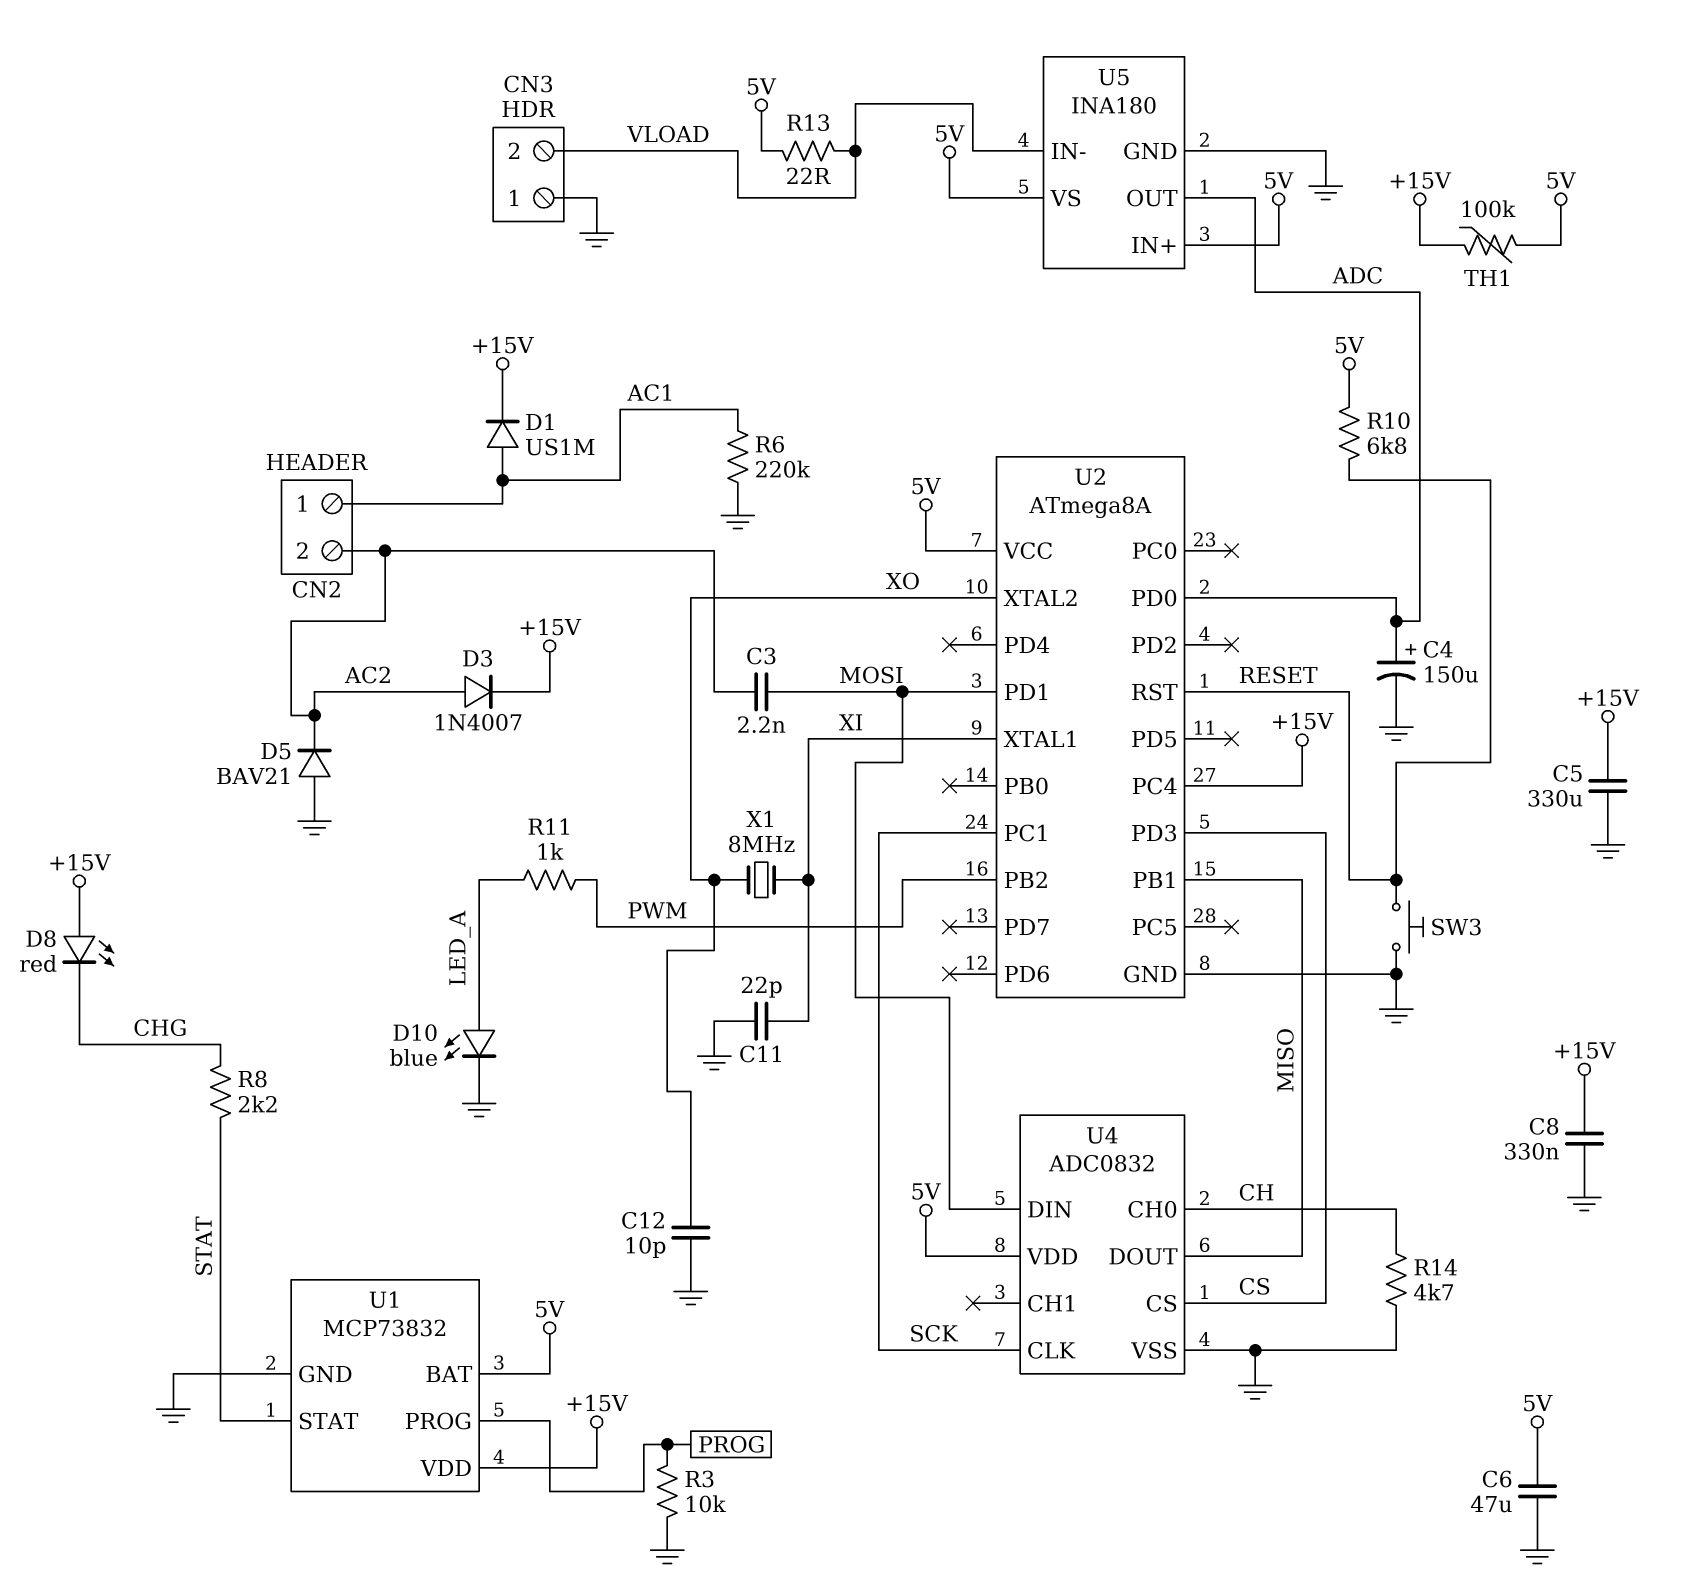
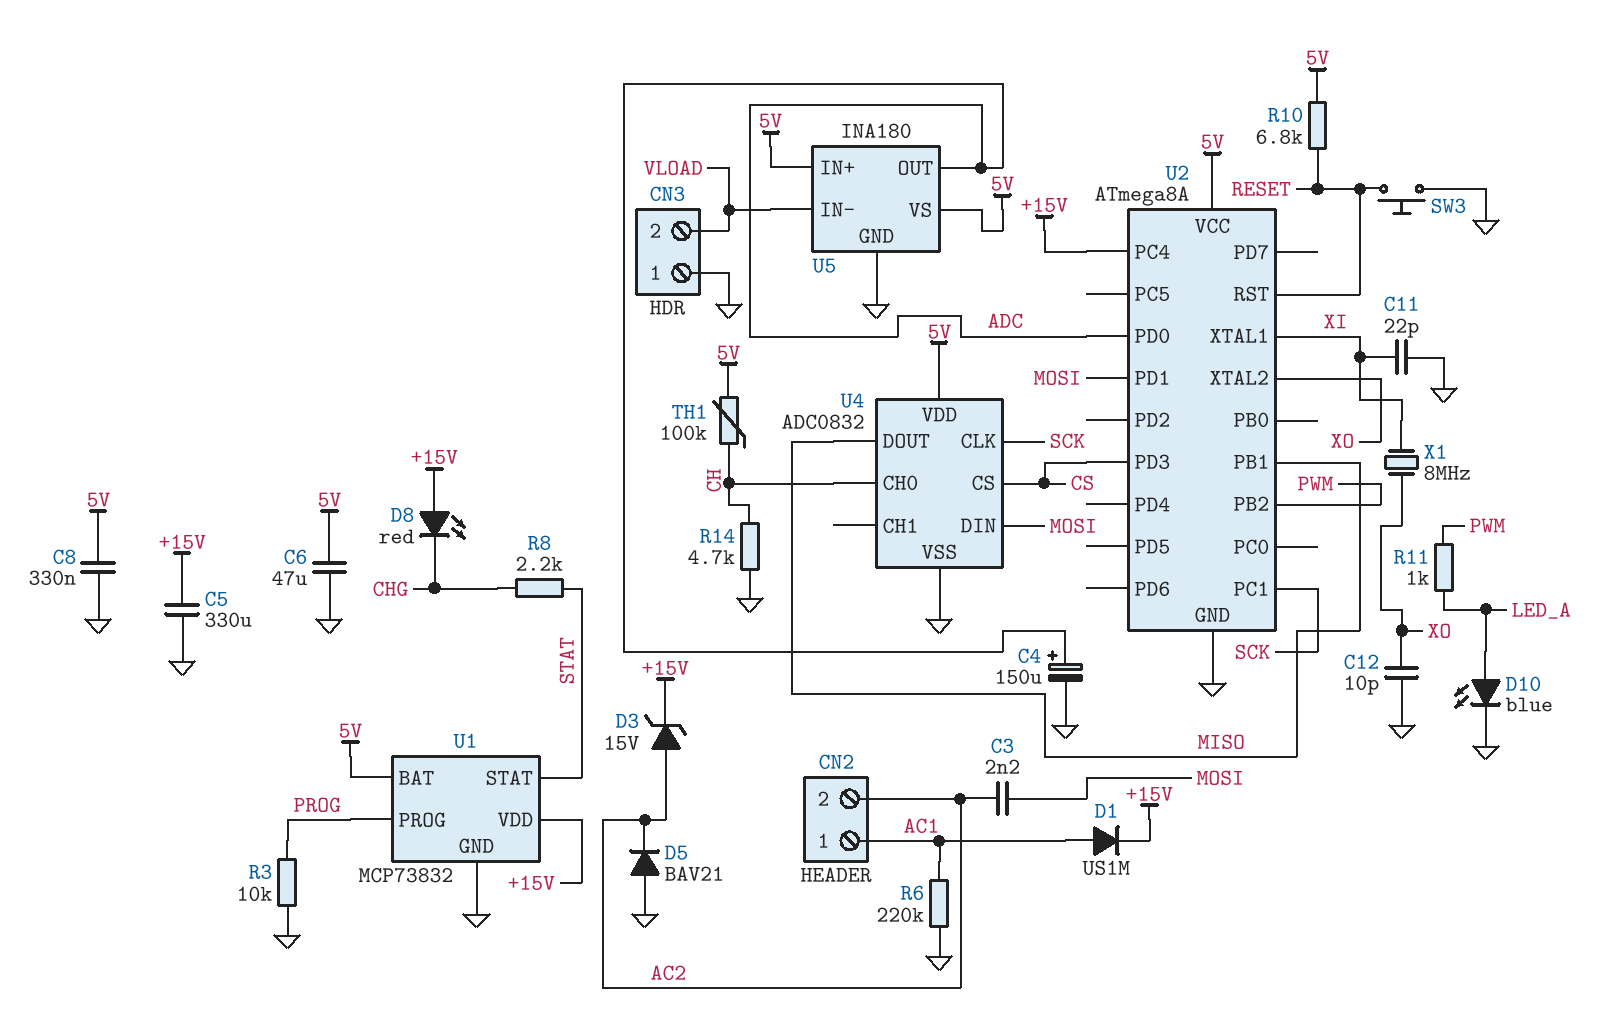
C8: 330nF (+15V, GND) -> 330nF (5V, GND)
D3: diode 1N4007 (A AC2, K +15V) -> zener 15V (A AC2, K +15V)
R13: 22 (5V, VLOAD) -> none
TH1: 100k (+15V, 5V) -> 100k (5V, CH)

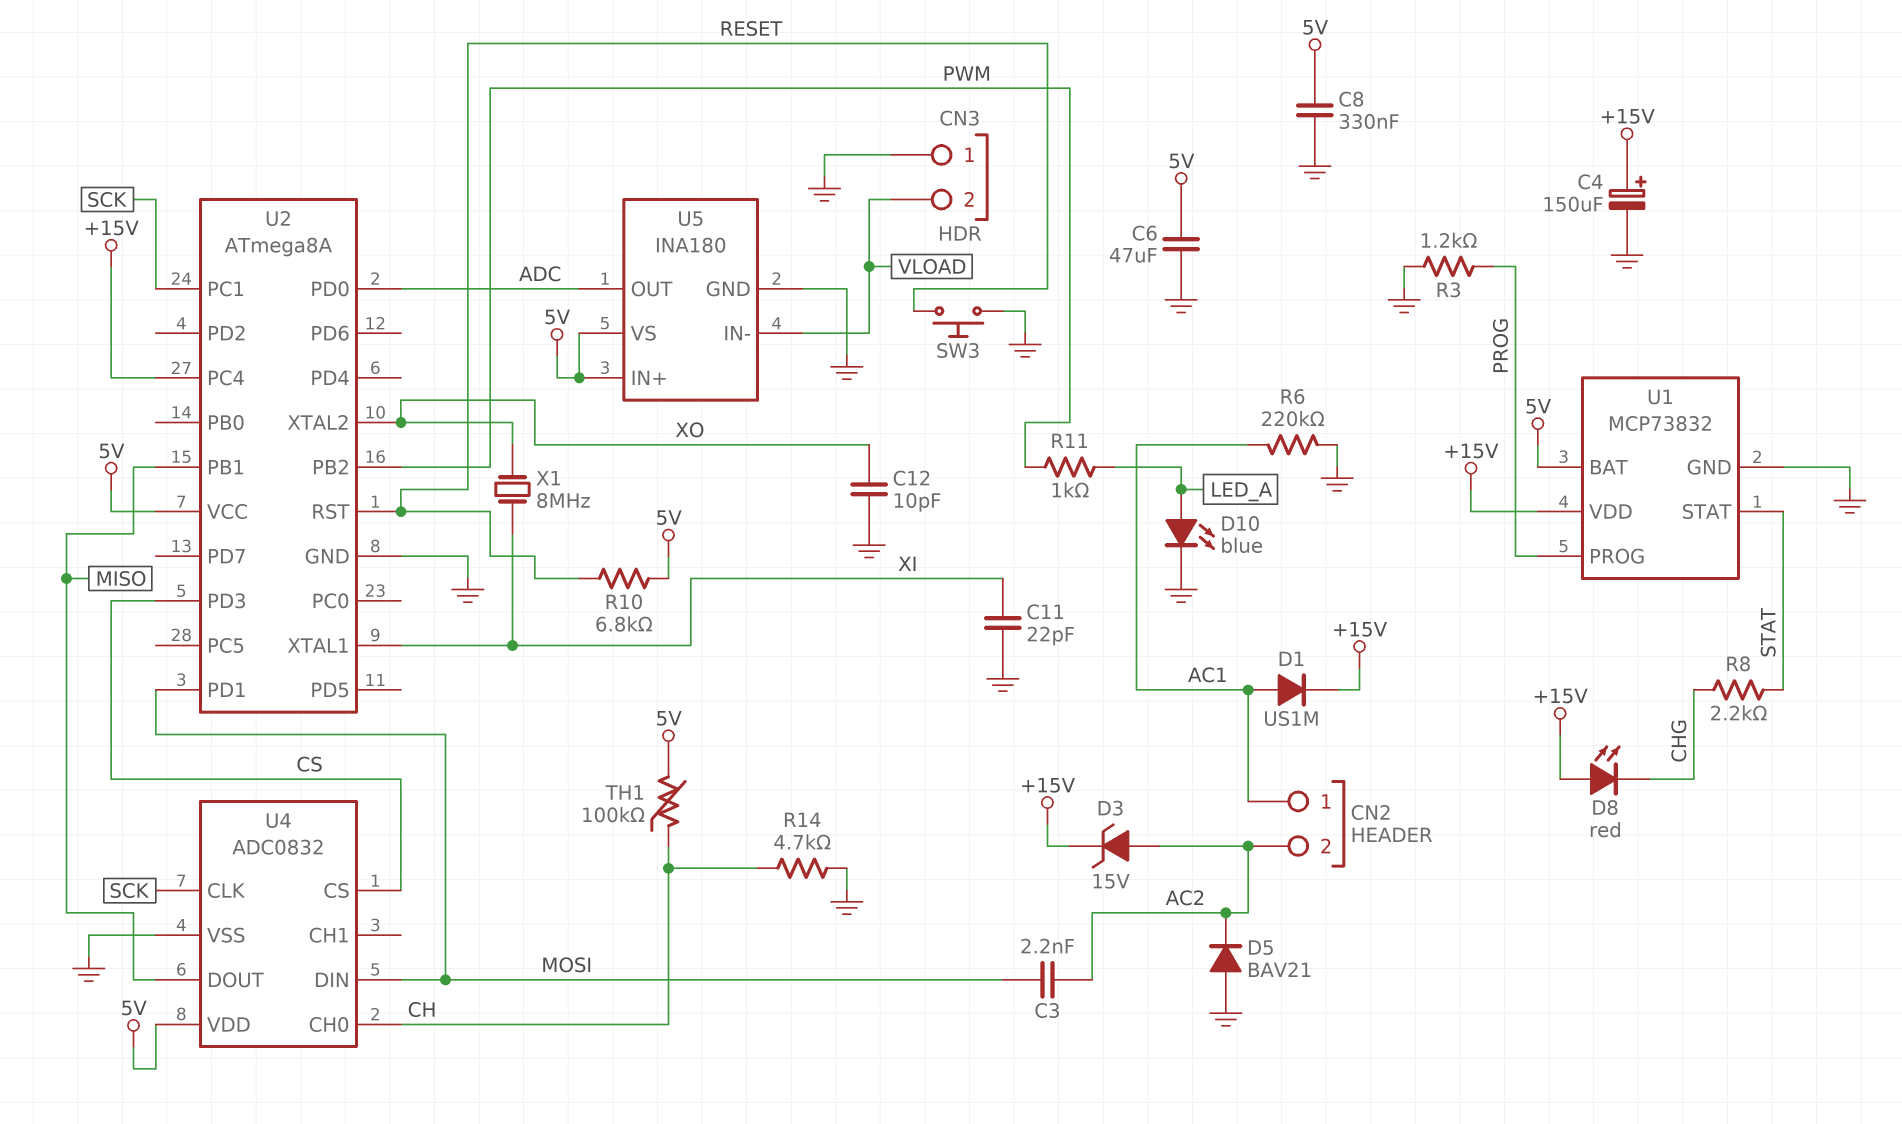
C4: 150uF (plus ADC, minus GND) -> 150uF (plus +15V, minus GND)
C5: 330uF (+15V, GND) -> none
R3: 10k (GND, PROG) -> 1.2k (GND, PROG)

